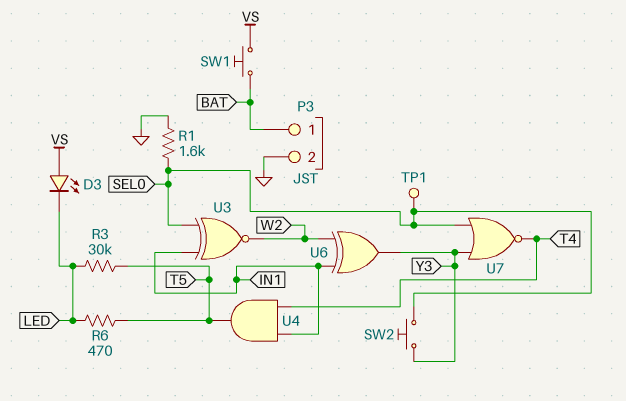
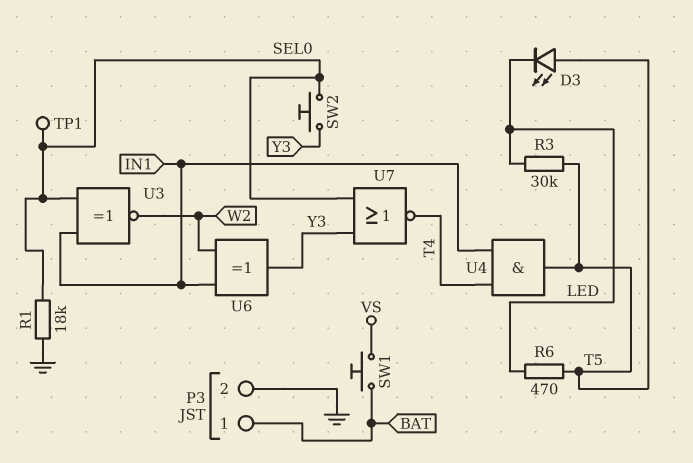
D3: LED (A VS, K LED) -> LED (A T5, K LED)
R1: 1.6k (GND, SEL0) -> 18k (GND, SEL0)

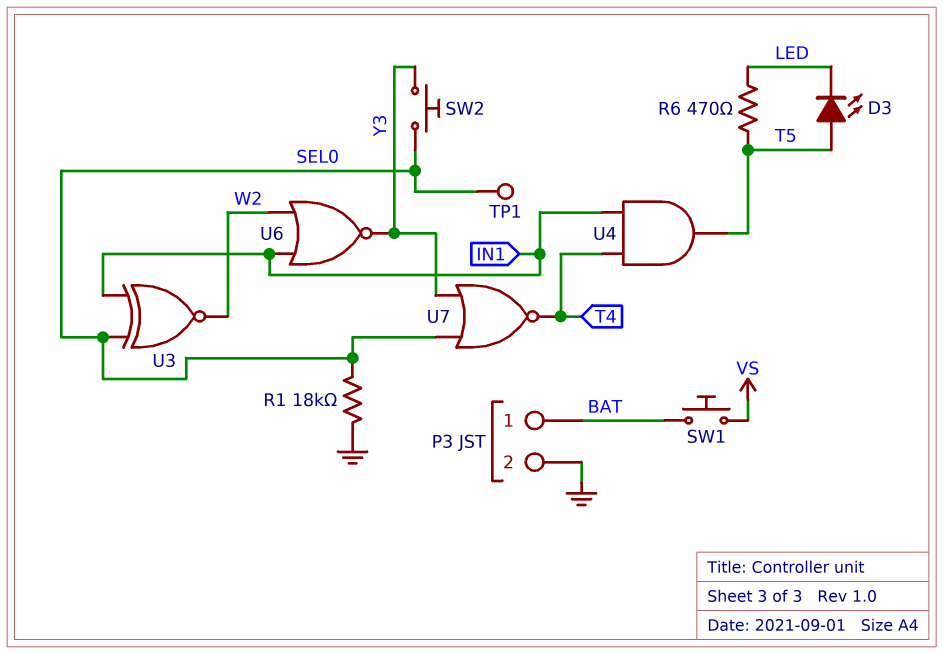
R3: 30k (LED, T5) -> none
U6: XOR (in IN1, in W2, out Y3) -> NOR (in IN1, in W2, out Y3)

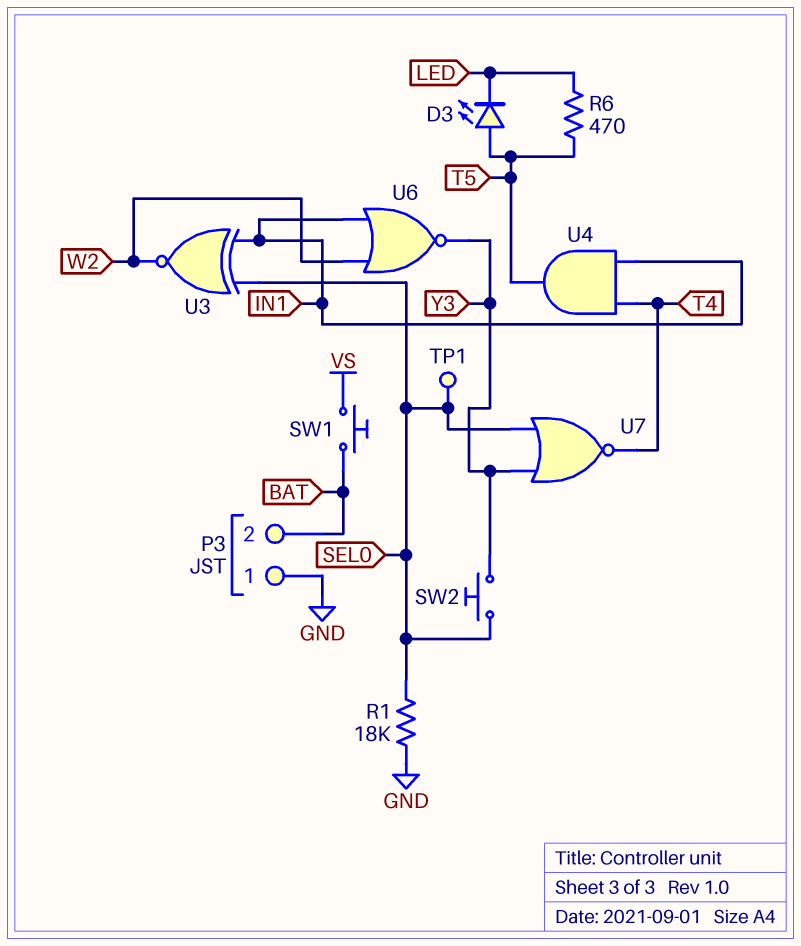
P3 pin 1: BAT -> GND
P3 pin 2: GND -> BAT

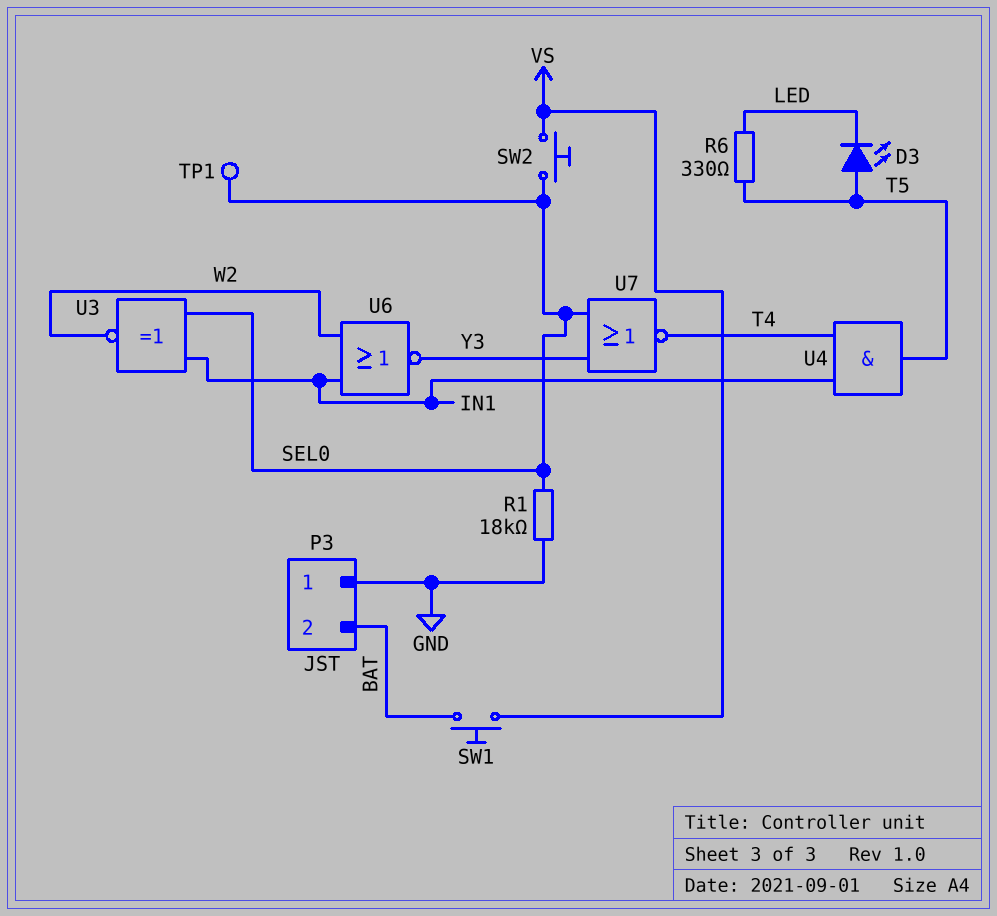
R6: 470 (LED, T5) -> 330 (LED, T5)
SW2: button (SEL0, Y3) -> button (SEL0, VS)

